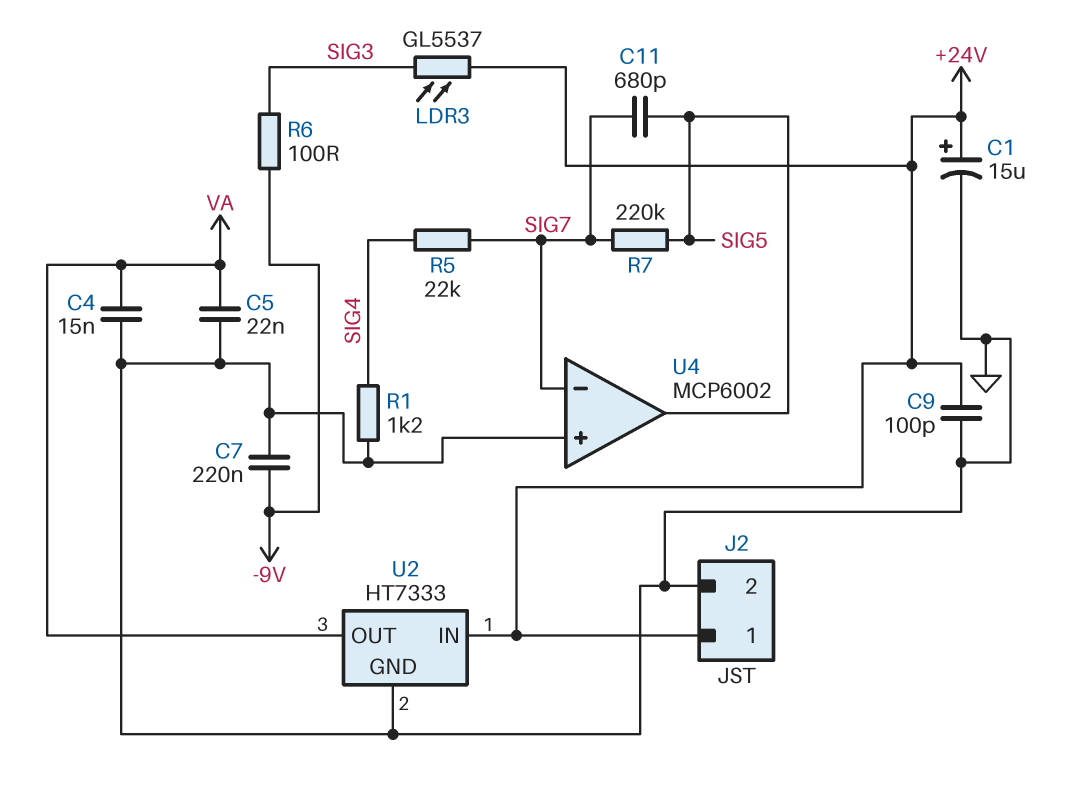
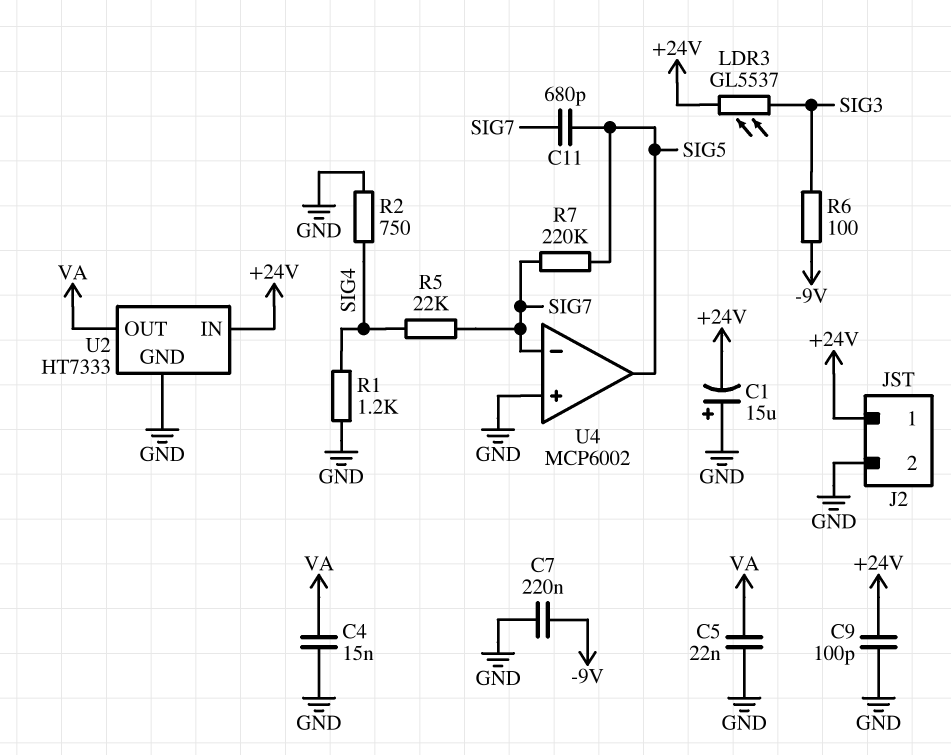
C1: 15uF (plus +24V, minus GND) -> 15uF (plus GND, minus +24V)
R2: none -> 750 (GND, SIG4)

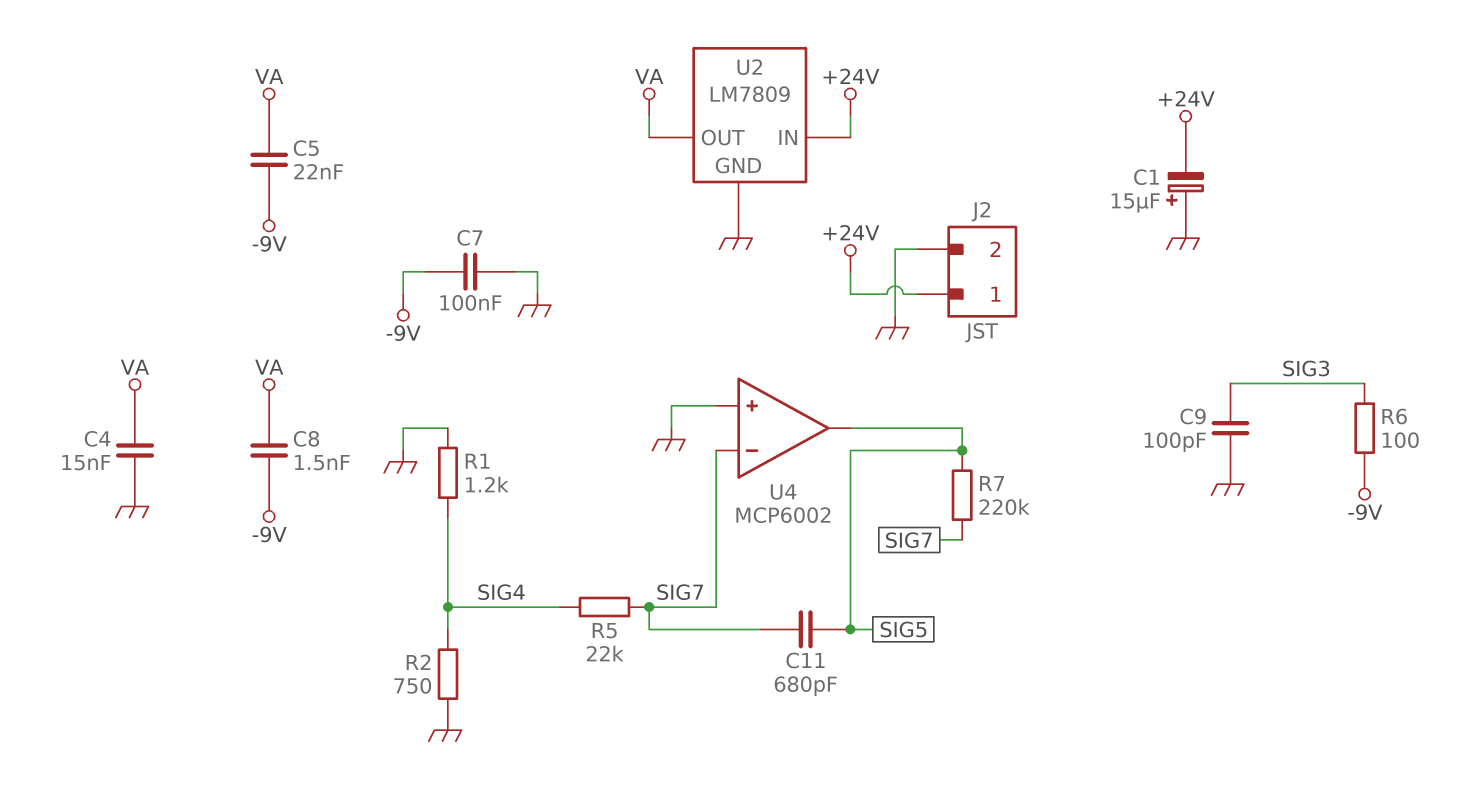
C5: 22nF (GND, VA) -> 22nF (-9V, VA)
C7: 220nF (-9V, GND) -> 100nF (-9V, GND)
C8: none -> 1.5nF (-9V, VA)
C9: 100pF (+24V, GND) -> 100pF (GND, SIG3)
LDR3: GL5537 (+24V, SIG3) -> none
U2: HT7333 -> LM7809

